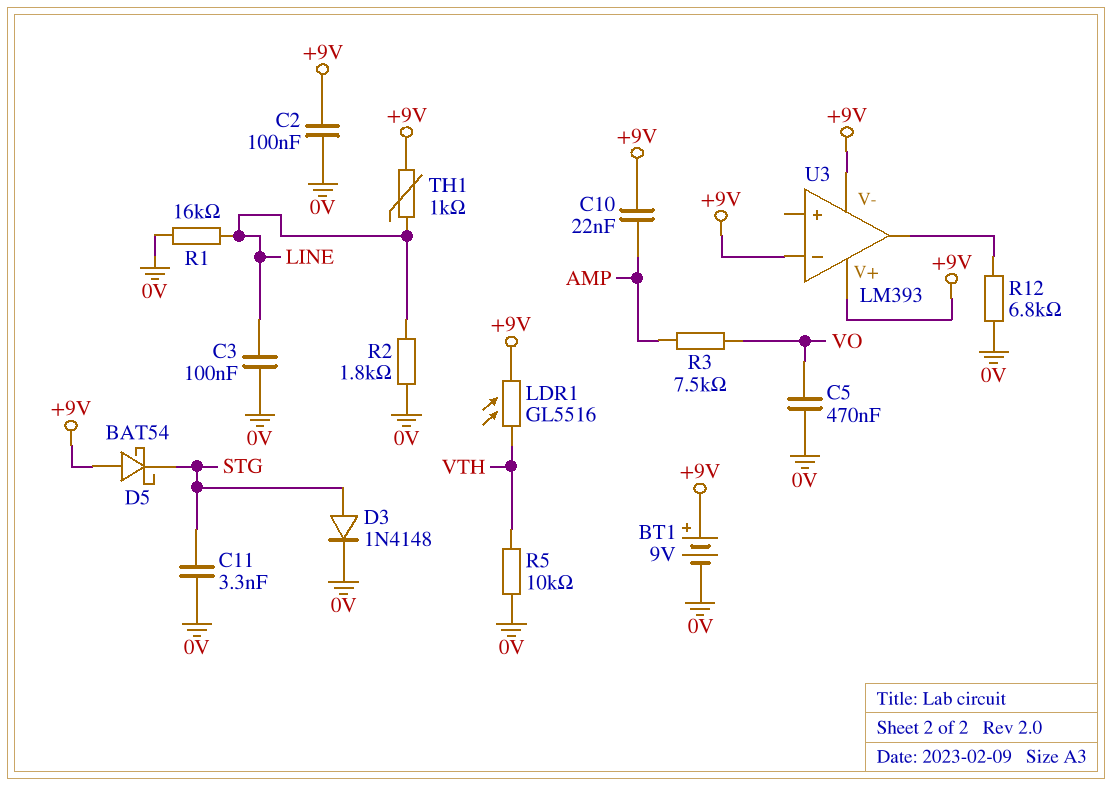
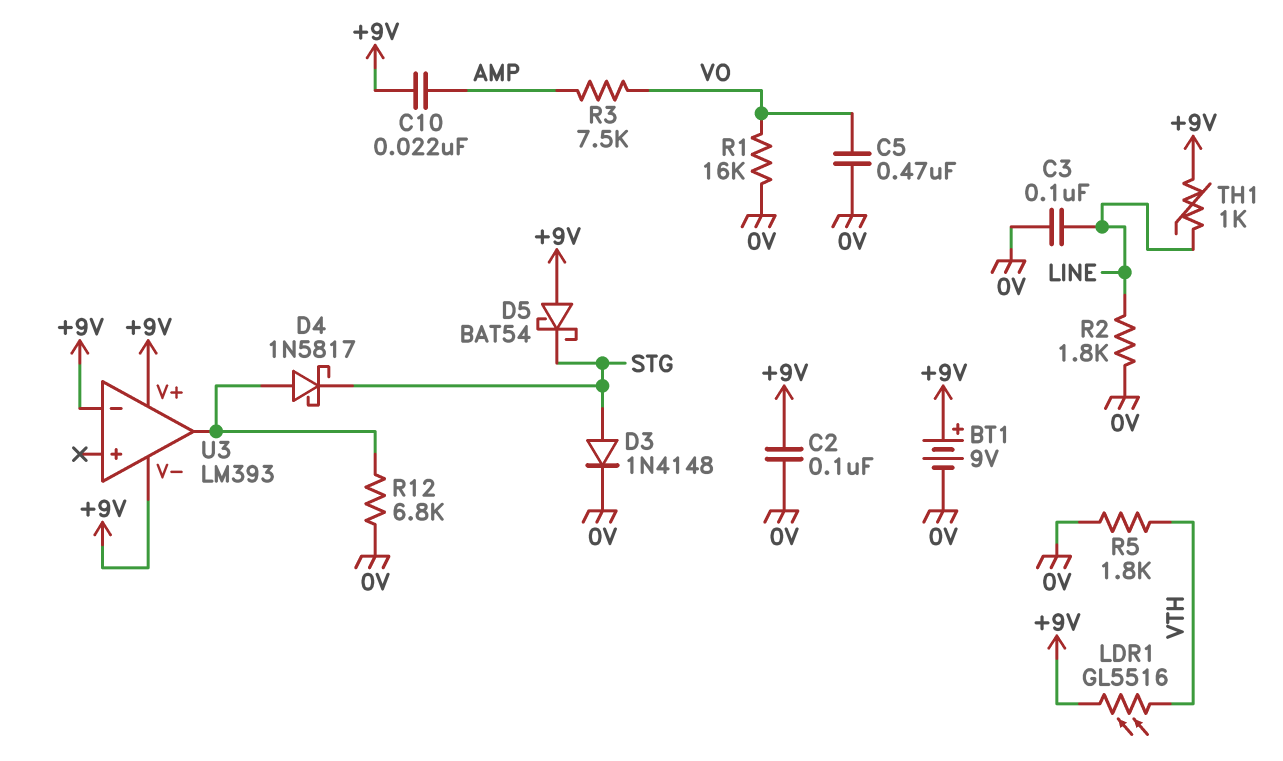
C11: 3.3nF (0V, STG) -> none
D4: none -> schottky 1N5817 (A U3/out, K STG)
R1: 16k (0V, LINE) -> 16k (0V, VO)
R5: 10k (0V, VTH) -> 1.8k (0V, VTH)

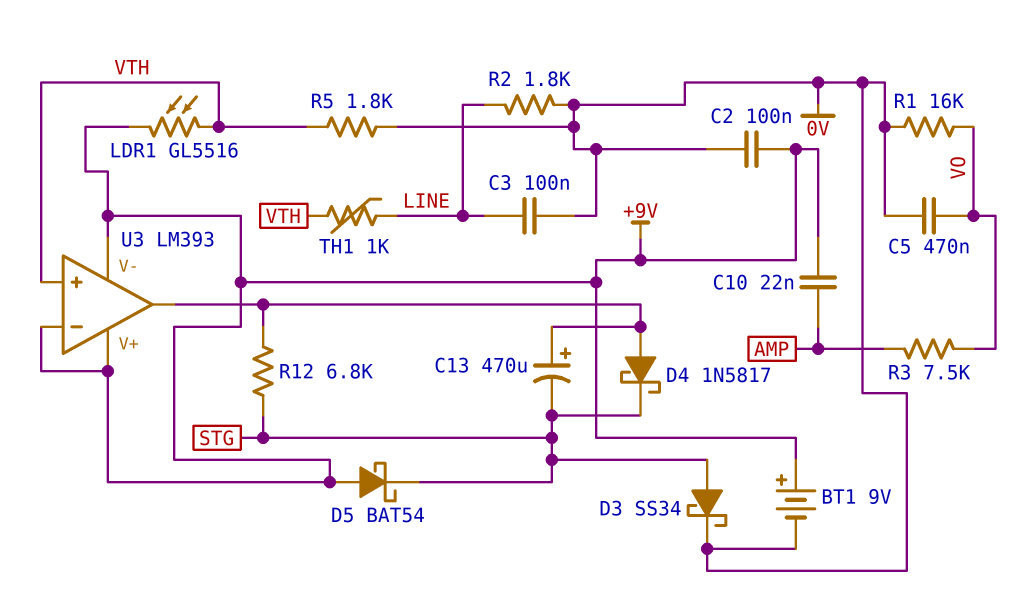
C13: none -> 470uF (plus U3/out, minus STG)
D3: diode 1N4148 (A STG, K 0V) -> schottky SS34 (A STG, K 0V)
R12: 6.8k (0V, U3/out) -> 6.8k (STG, U3/out)
TH1: 1k (+9V, LINE) -> 1k (LINE, VTH)
U3 pin in+: none -> VTH

